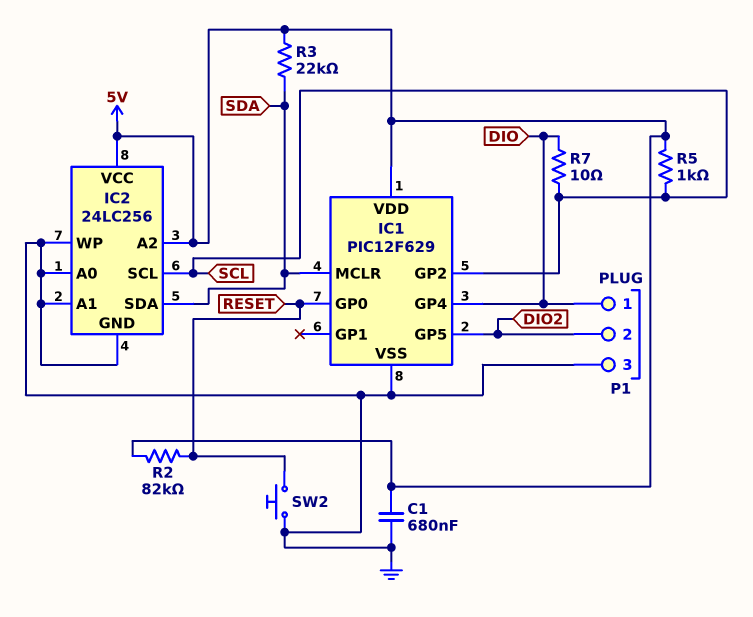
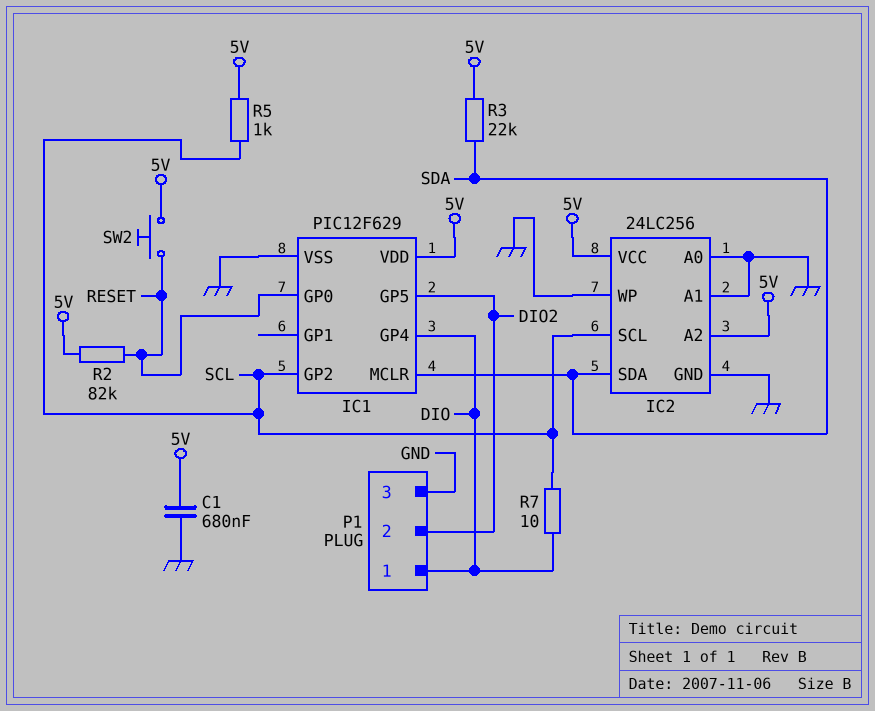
SW2: button (GND, RESET) -> button (5V, RESET)

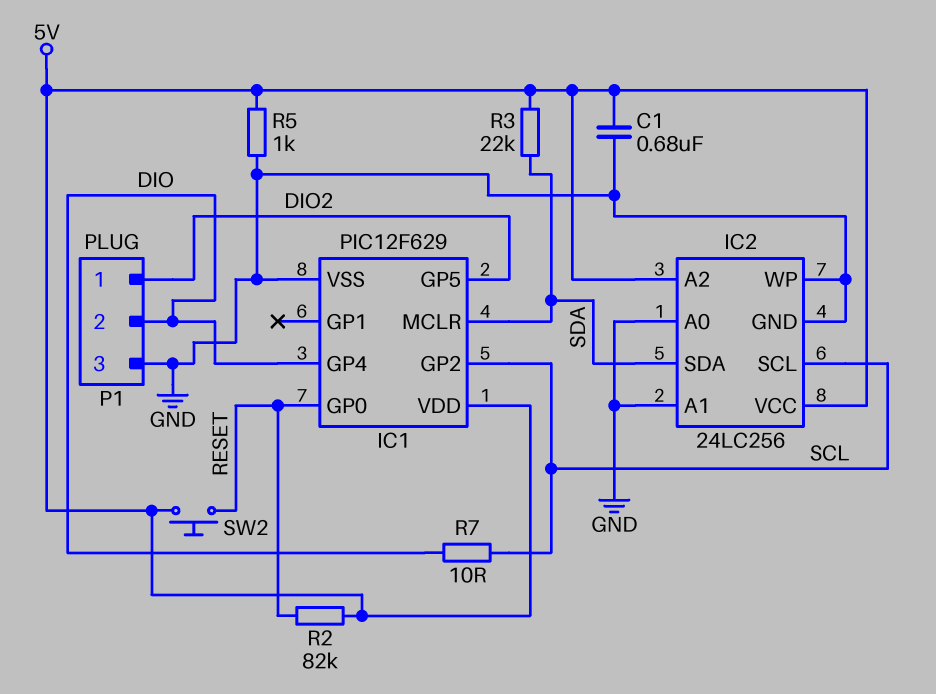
P1 pin 1: DIO -> DIO2
P1 pin 2: DIO2 -> DIO
R5: 1k (5V, SCL) -> 1k (5V, GND)

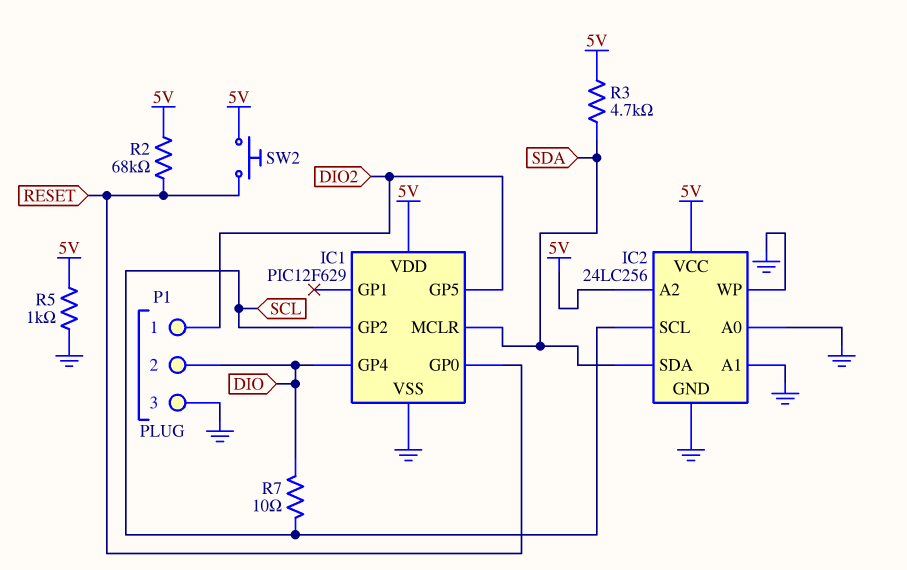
C1: 680nF (5V, GND) -> none
R2: 82k (5V, RESET) -> 68k (5V, RESET)
R3: 22k (5V, SDA) -> 4.7k (5V, SDA)

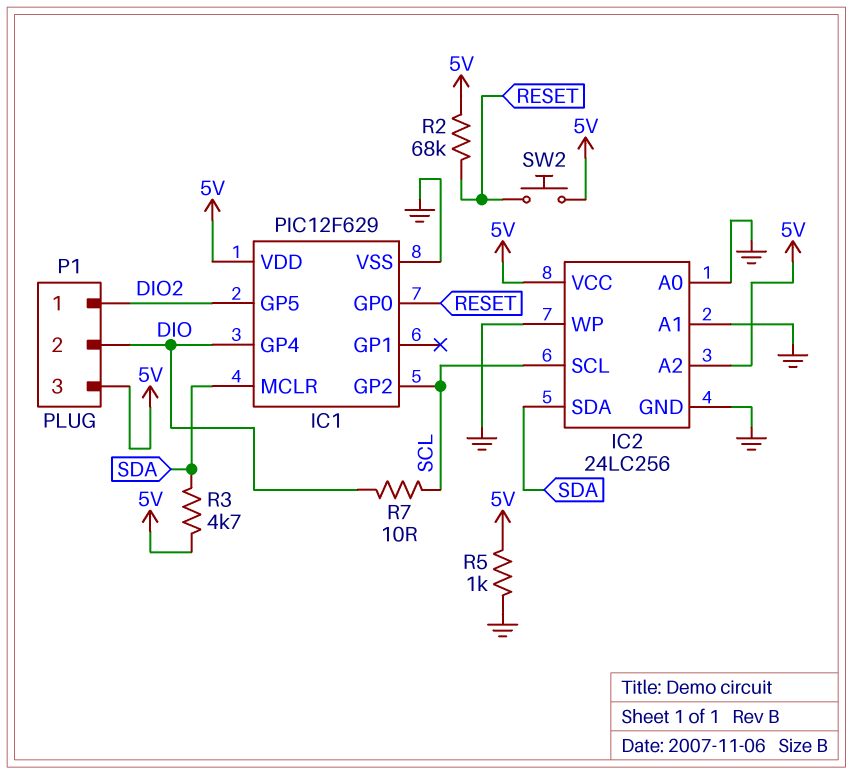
P1 pin 3: GND -> 5V

